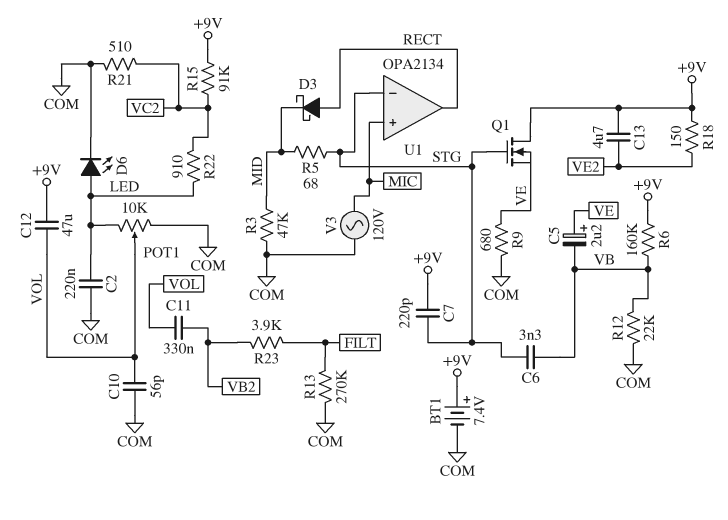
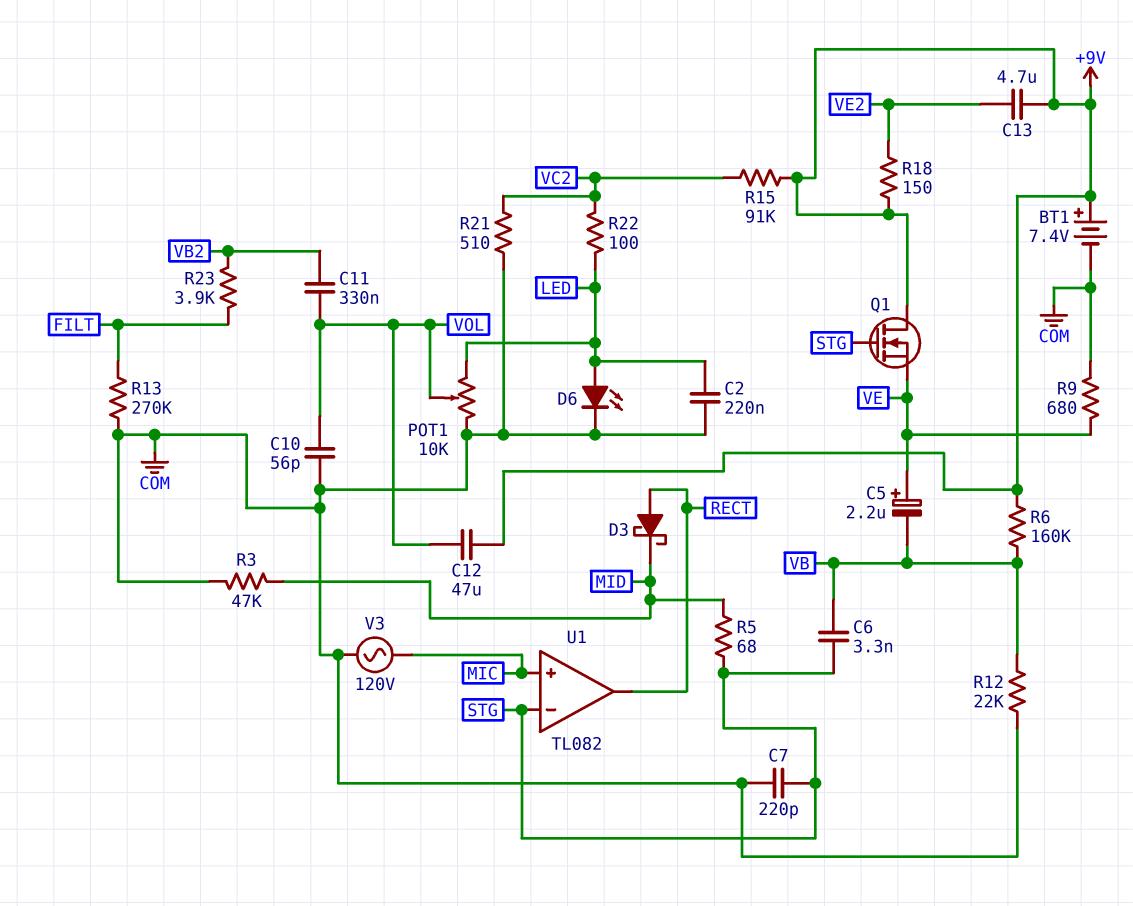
C7: 220pF (+9V, STG) -> 220pF (COM, STG)
R22: 910 (LED, VC2) -> 100 (LED, VC2)
U1: OPA2134 -> TL082

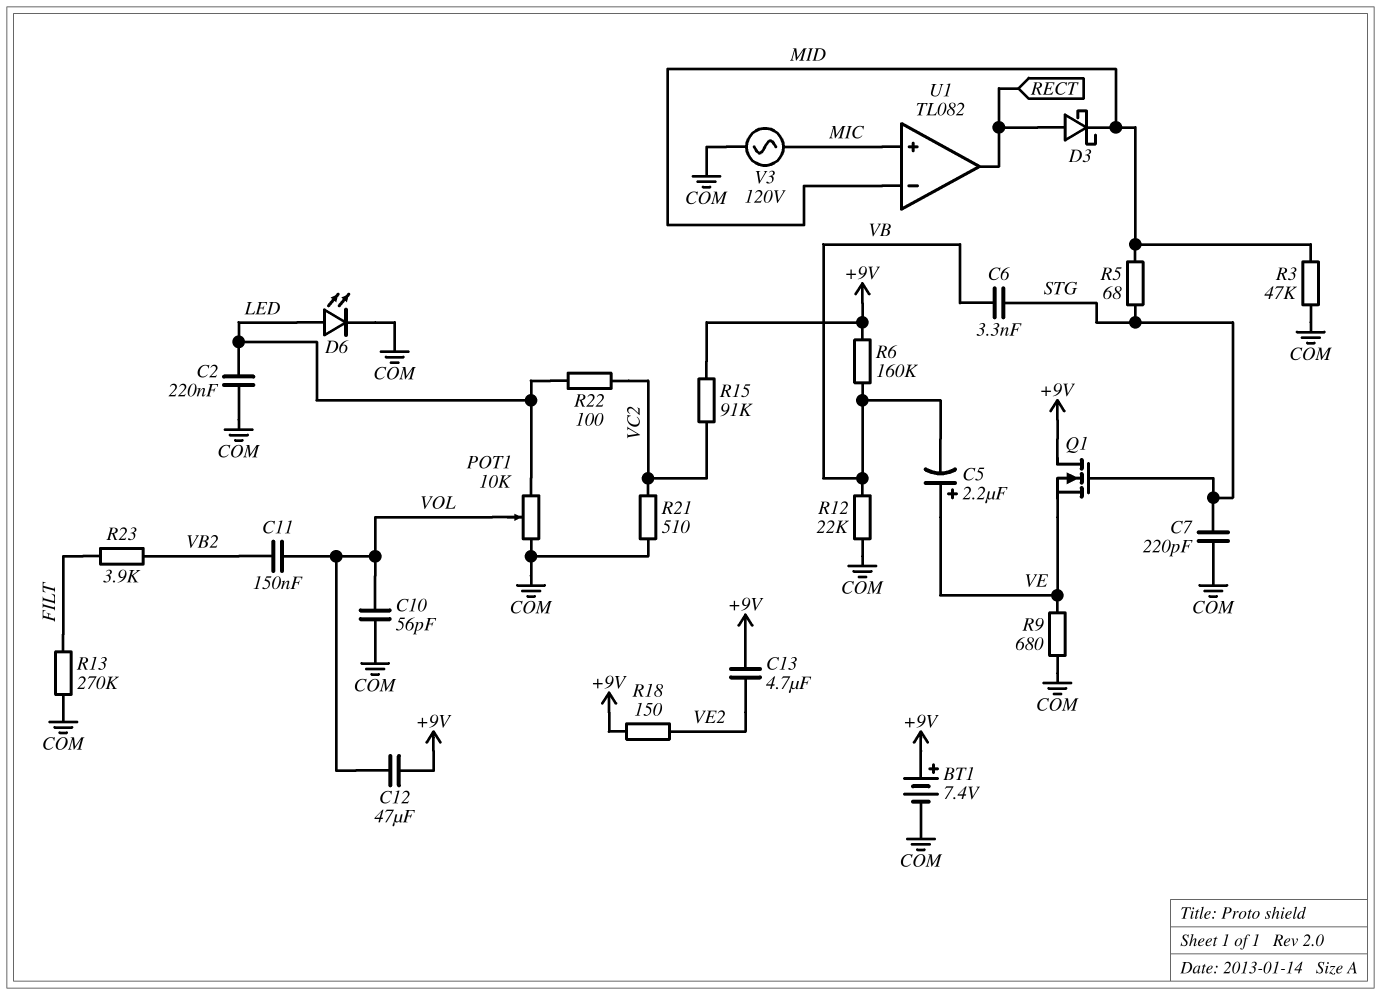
C11: 330nF (VB2, VOL) -> 150nF (VB2, VOL)
U1 pin in-: STG -> MID

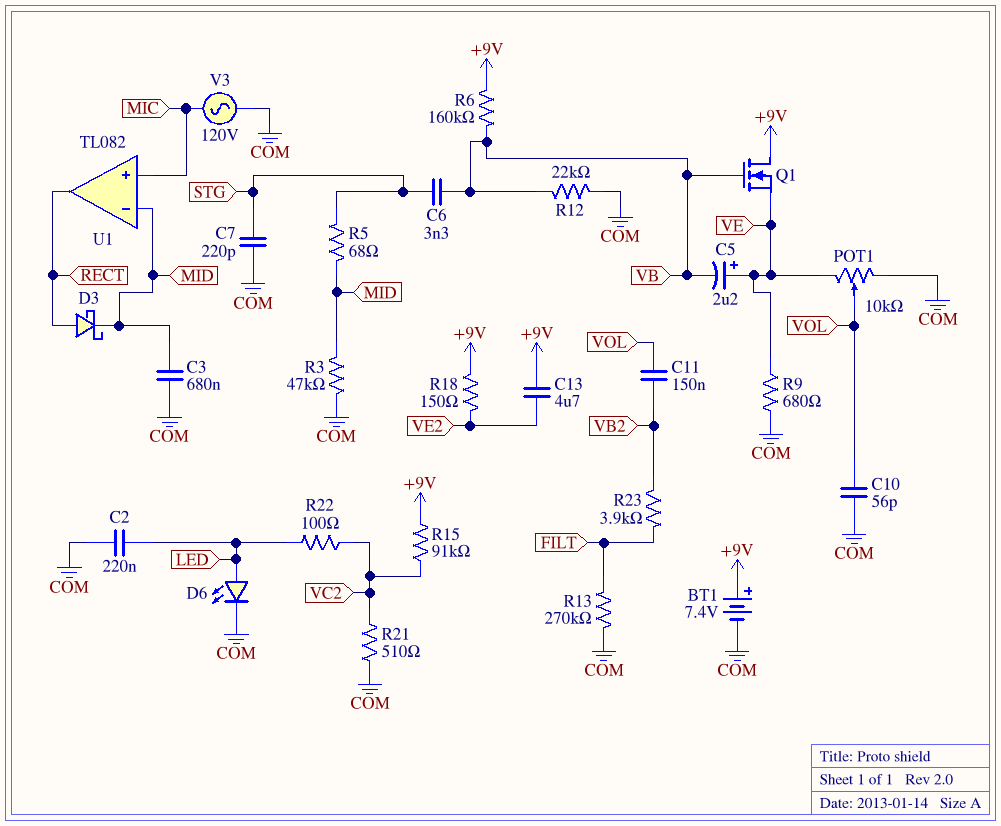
C3: none -> 680nF (COM, MID)
C12: 47uF (+9V, VOL) -> none
POT1: 10k (COM, LED, wiper VOL) -> 10k (COM, VE, wiper VOL)
Q1: NMOS (G STG, D +9V, S VE) -> NMOS (G VB, D +9V, S VE)

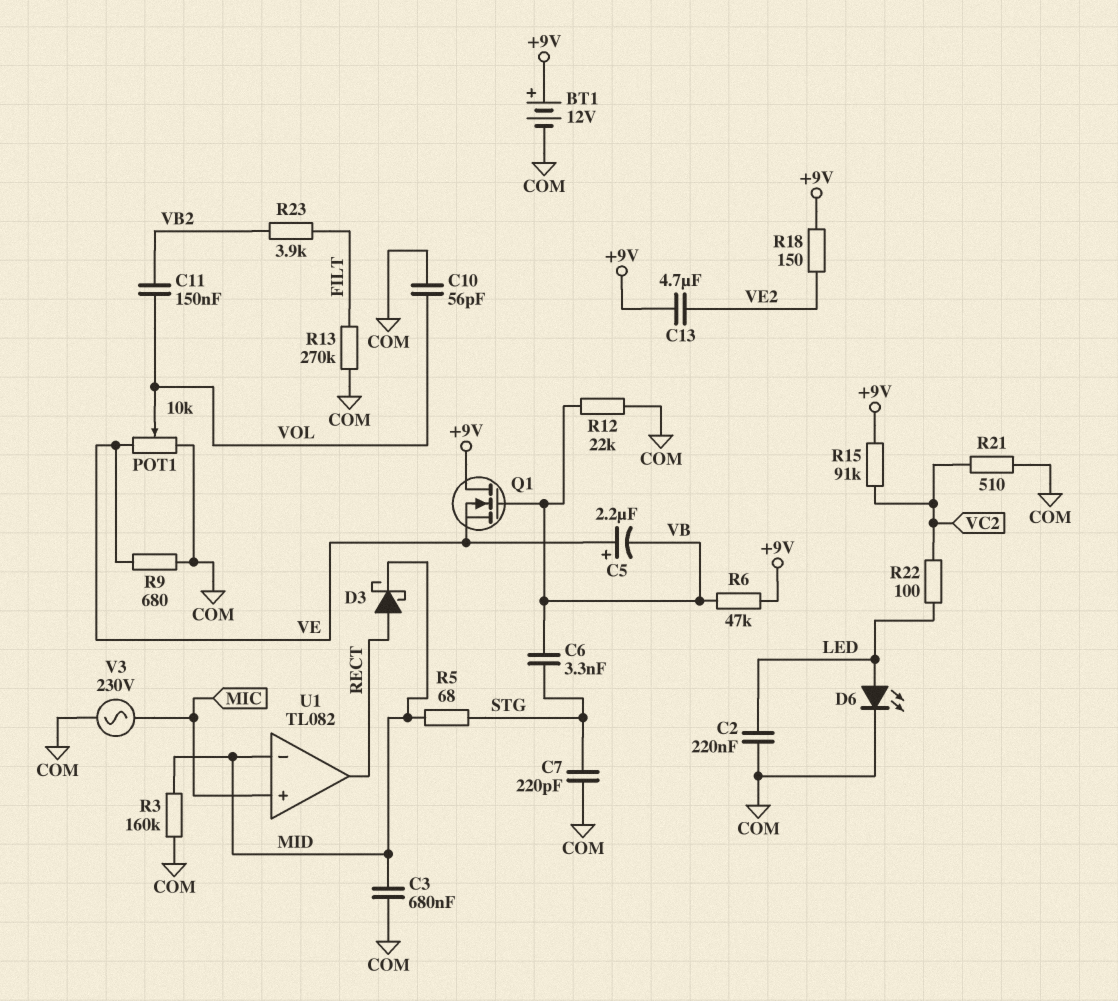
BT1: 7.4V (plus +9V, minus COM) -> 12V (plus +9V, minus COM)
R3: 47k (COM, MID) -> 160k (COM, MID)
R6: 160k (+9V, VB) -> 47k (+9V, VB)
V3: AC 120V (COM, MIC) -> AC 230V (COM, MIC)

